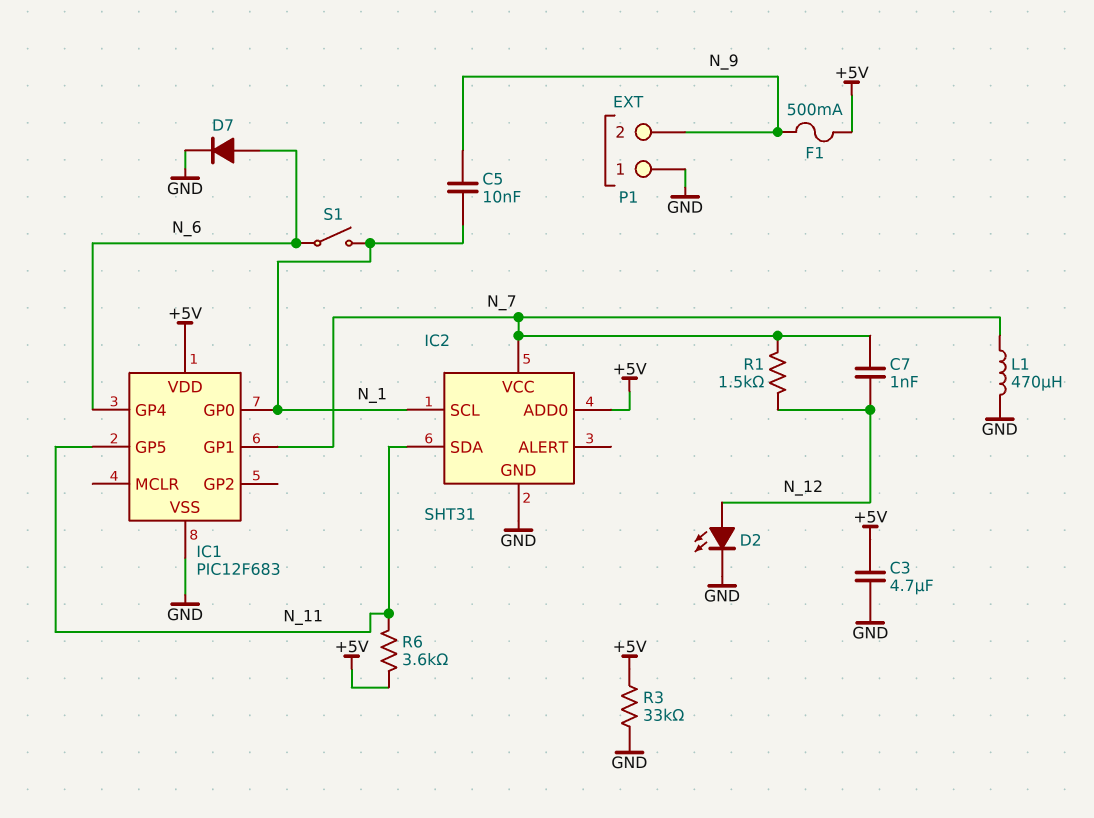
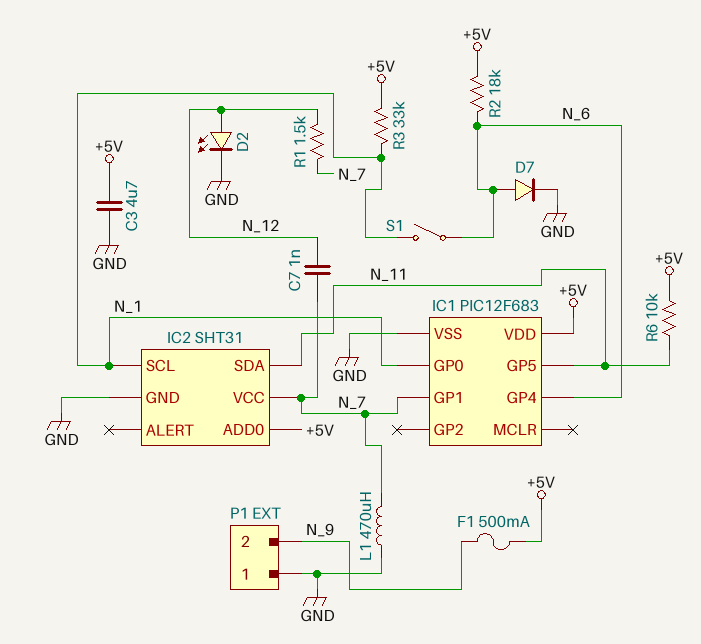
C5: 10nF (N_1, N_9) -> none
R2: none -> 18k (+5V, N_6)
R3: 33k (+5V, GND) -> 33k (+5V, N_1)
R6: 3.6k (+5V, N_11) -> 10k (+5V, N_11)

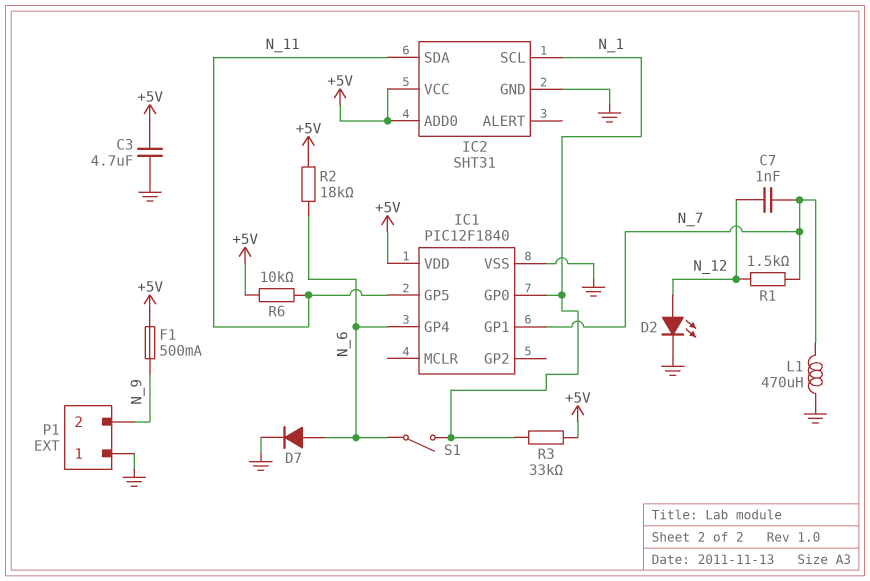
IC1: PIC12F683 -> PIC12F1840
IC2 pin VCC: N_7 -> +5V

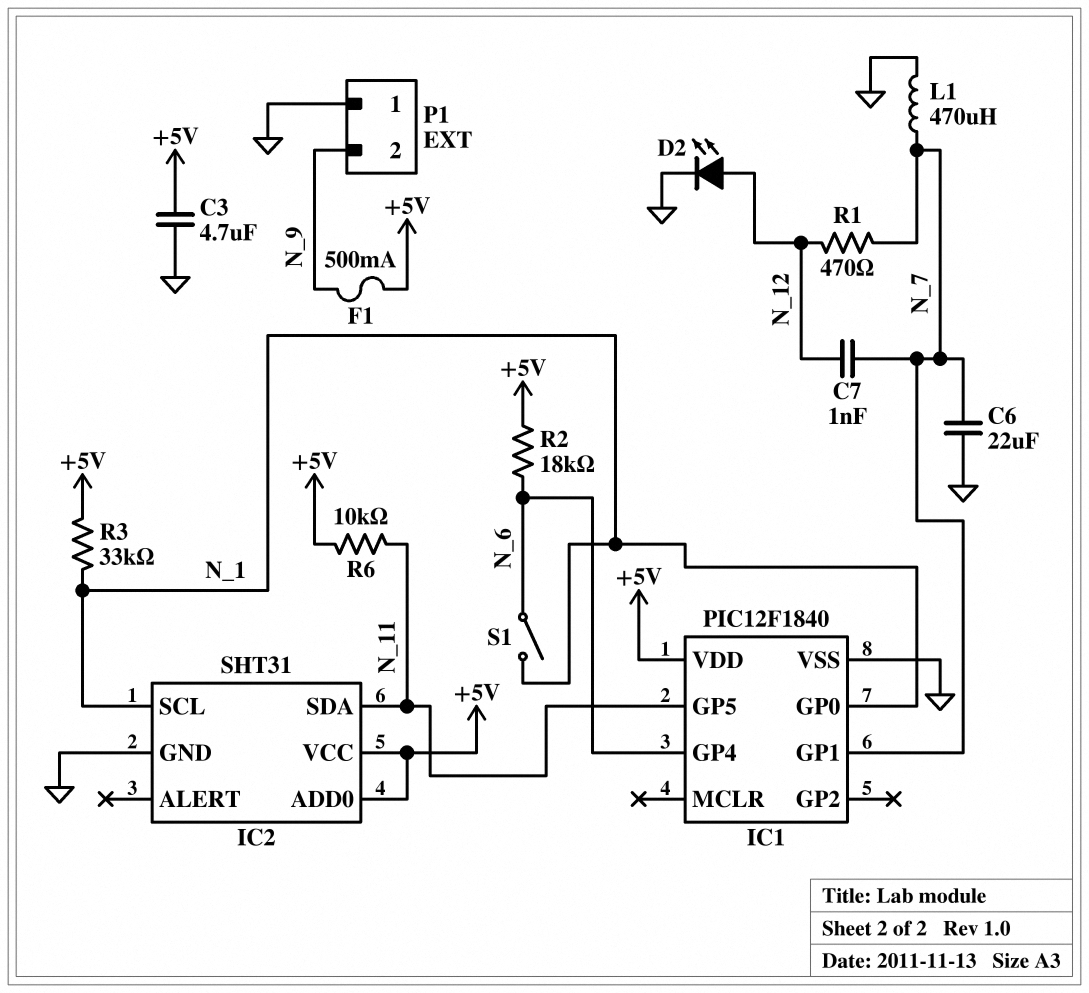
C6: none -> 22uF (GND, N_7)
D7: diode (A N_6, K GND) -> none
R1: 1.5k (N_7, N_12) -> 470 (N_7, N_12)

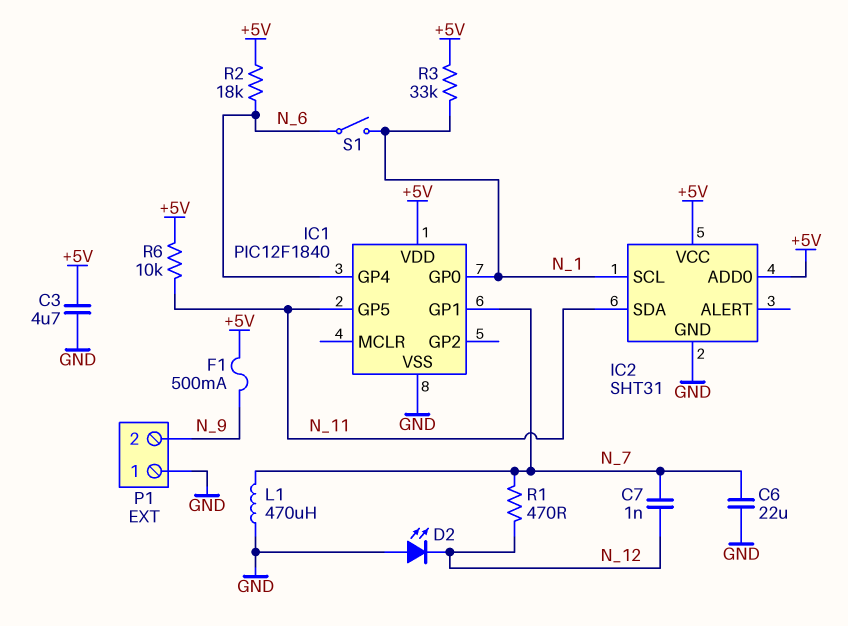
D2: LED (A N_12, K GND) -> LED (A GND, K N_12)

